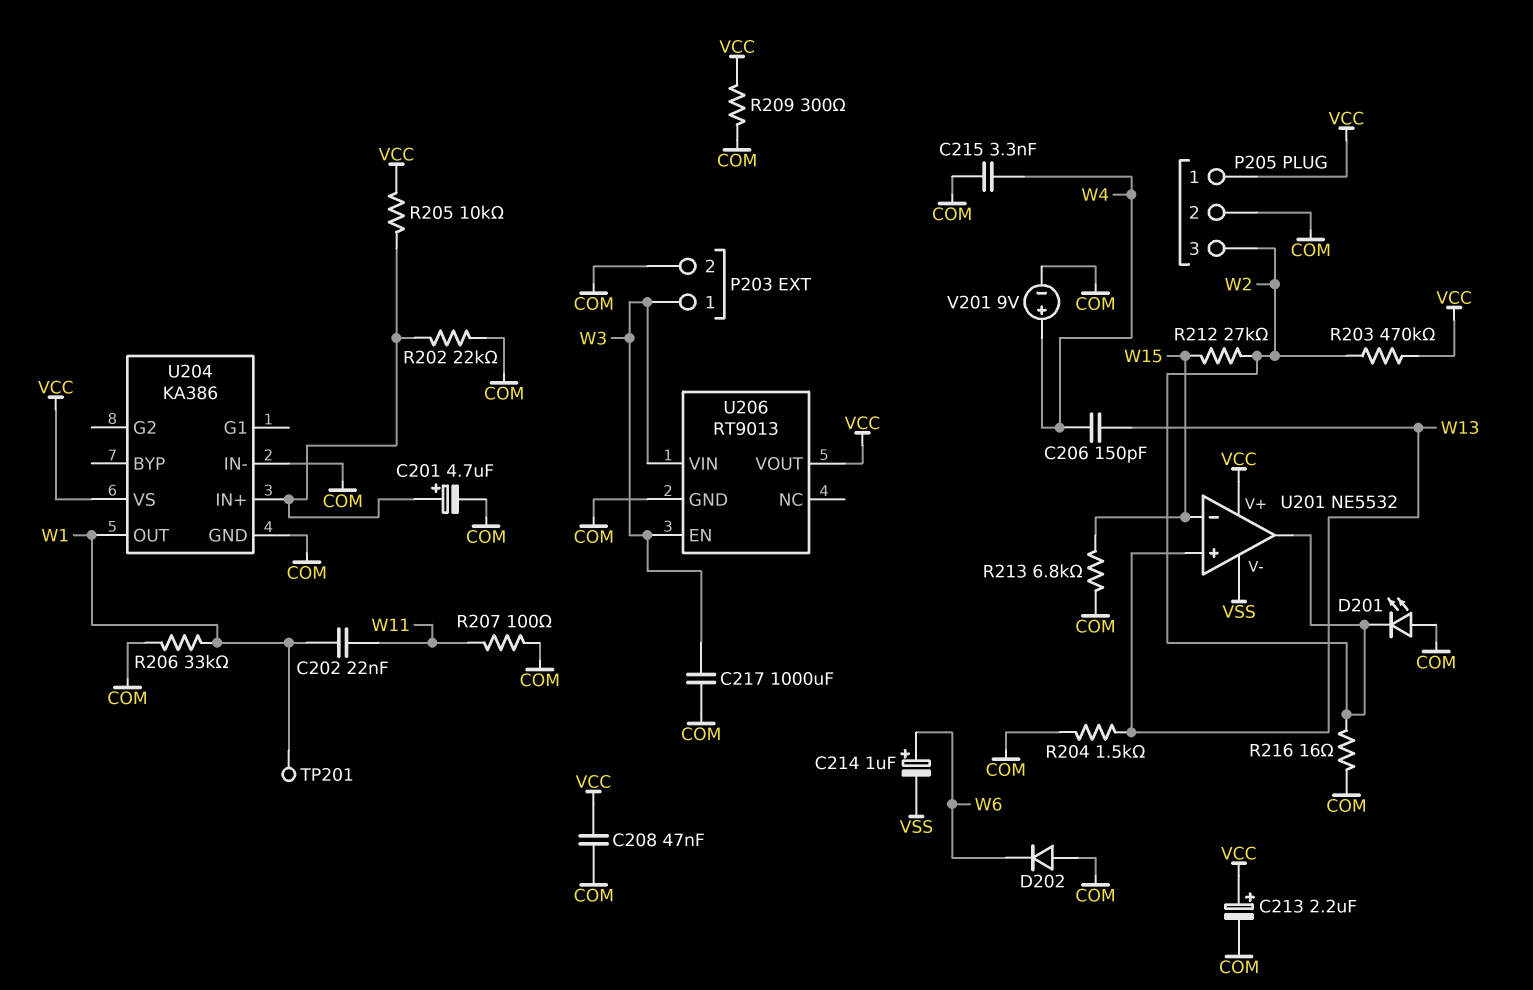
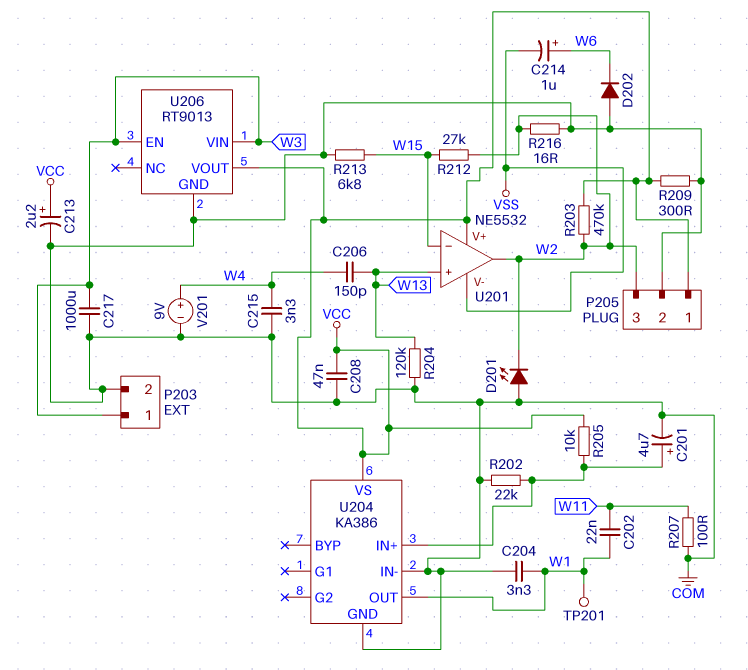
C204: none -> 3.3nF (COM, W1)
R204: 1.5k (COM, W13) -> 120k (COM, W13)
R206: 33k (COM, W1) -> none

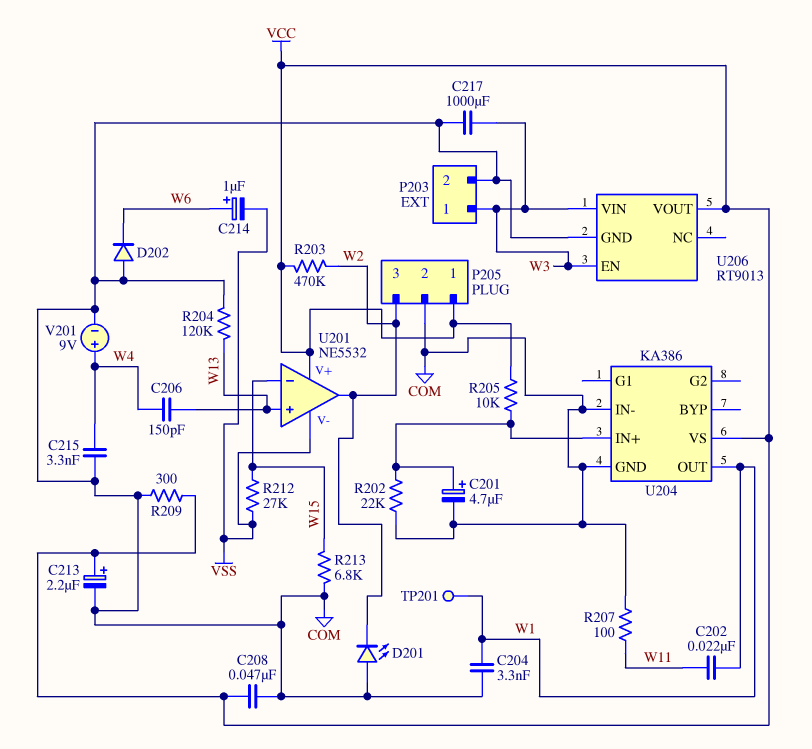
R212: 27k (W2, W15) -> 27k (VSS, W15)
R216: 16 (COM, W2) -> none

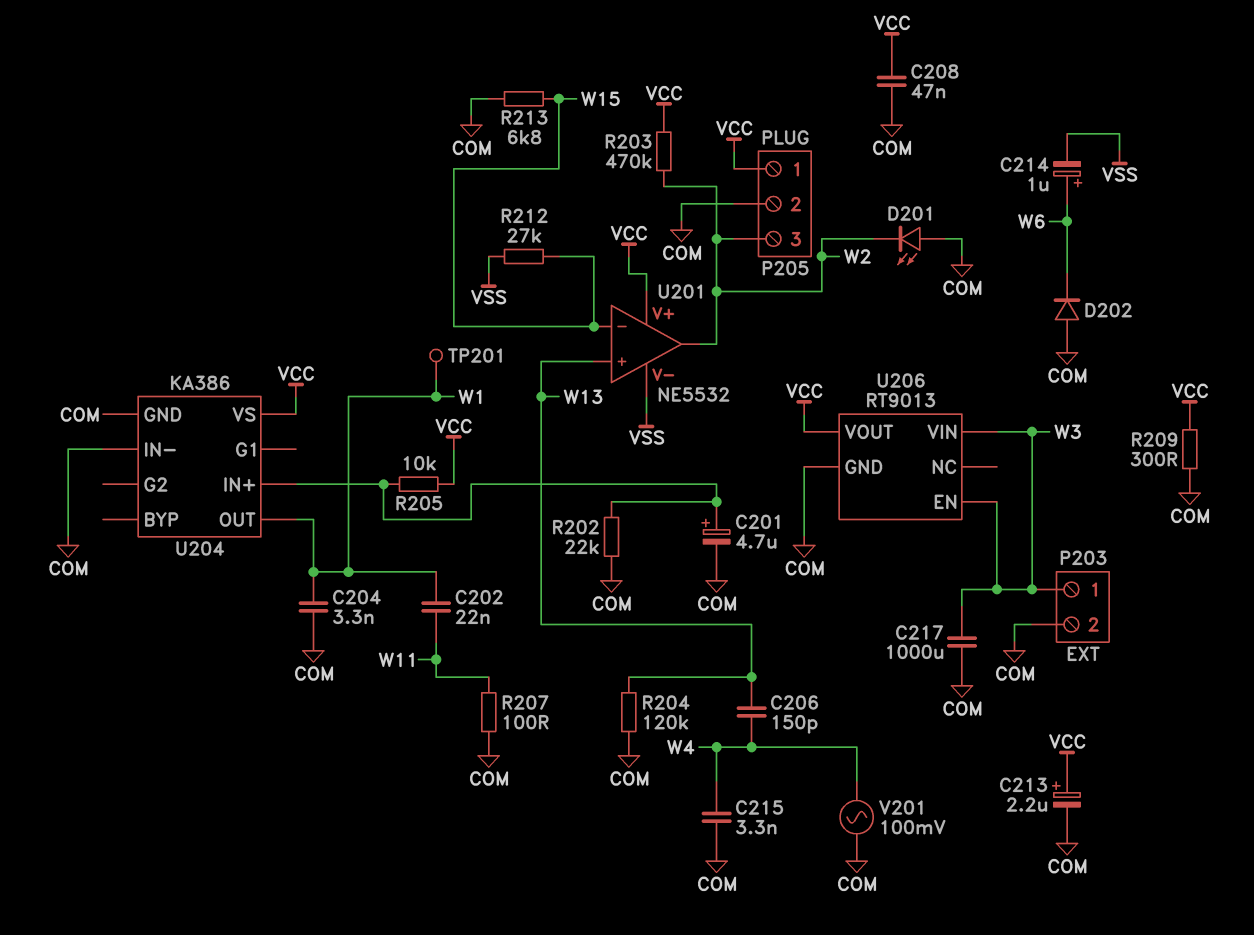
V201: 9V (plus W4, minus COM) -> AC 100mV (COM, W4)

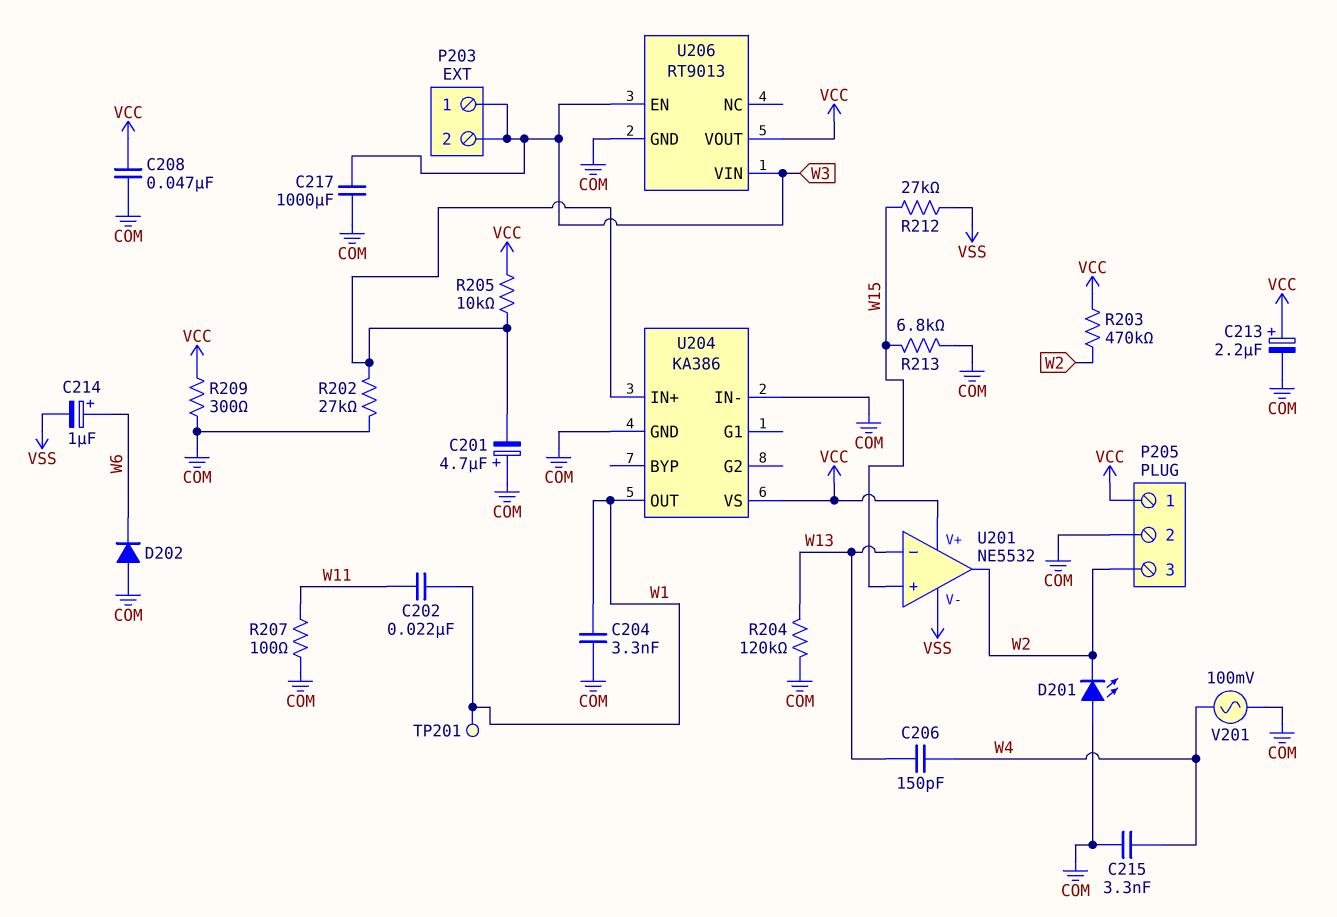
C201: 4.7uF (plus U204/IN+, minus COM) -> 4.7uF (plus COM, minus U204/IN+)
P203 pin 2: COM -> W3
R202: 22k (COM, U204/IN+) -> 27k (COM, U204/IN+)
U201 pin in+: W13 -> W15
U201 pin in-: W15 -> W13

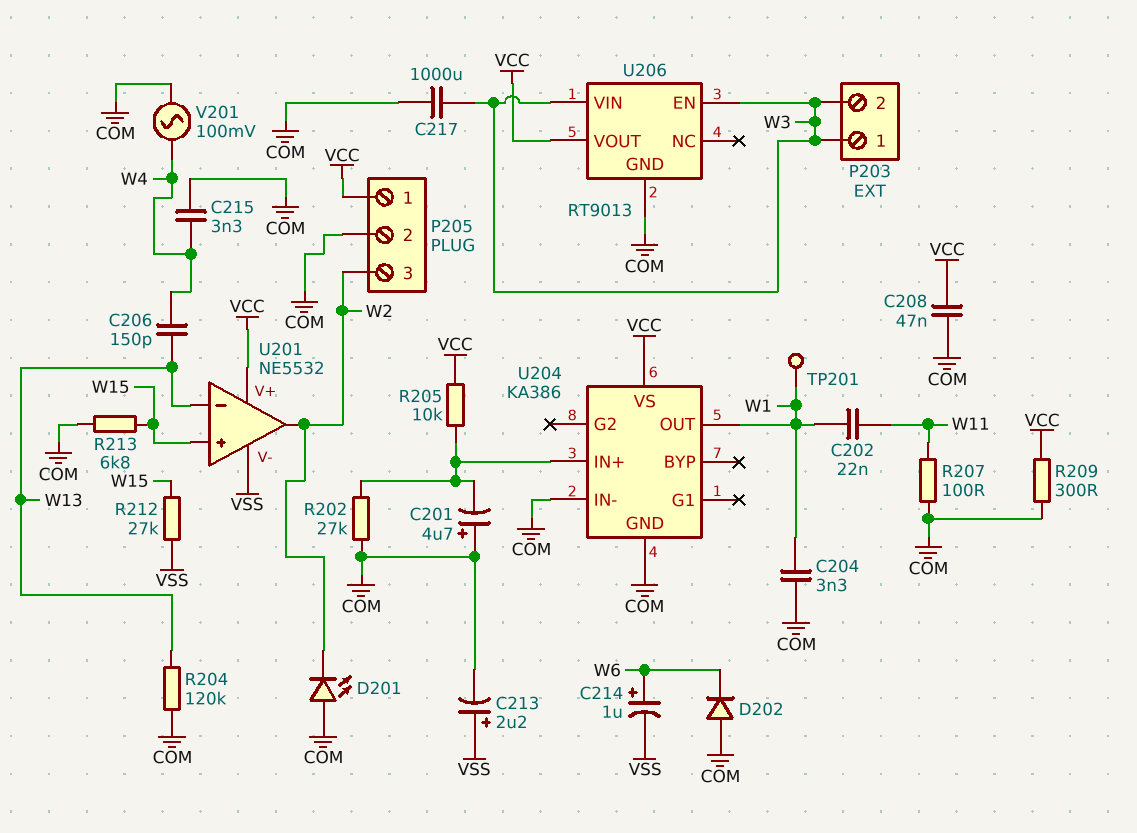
C213: 2.2uF (plus VCC, minus COM) -> 2.2uF (plus VSS, minus COM)
R203: 470k (VCC, W2) -> none

